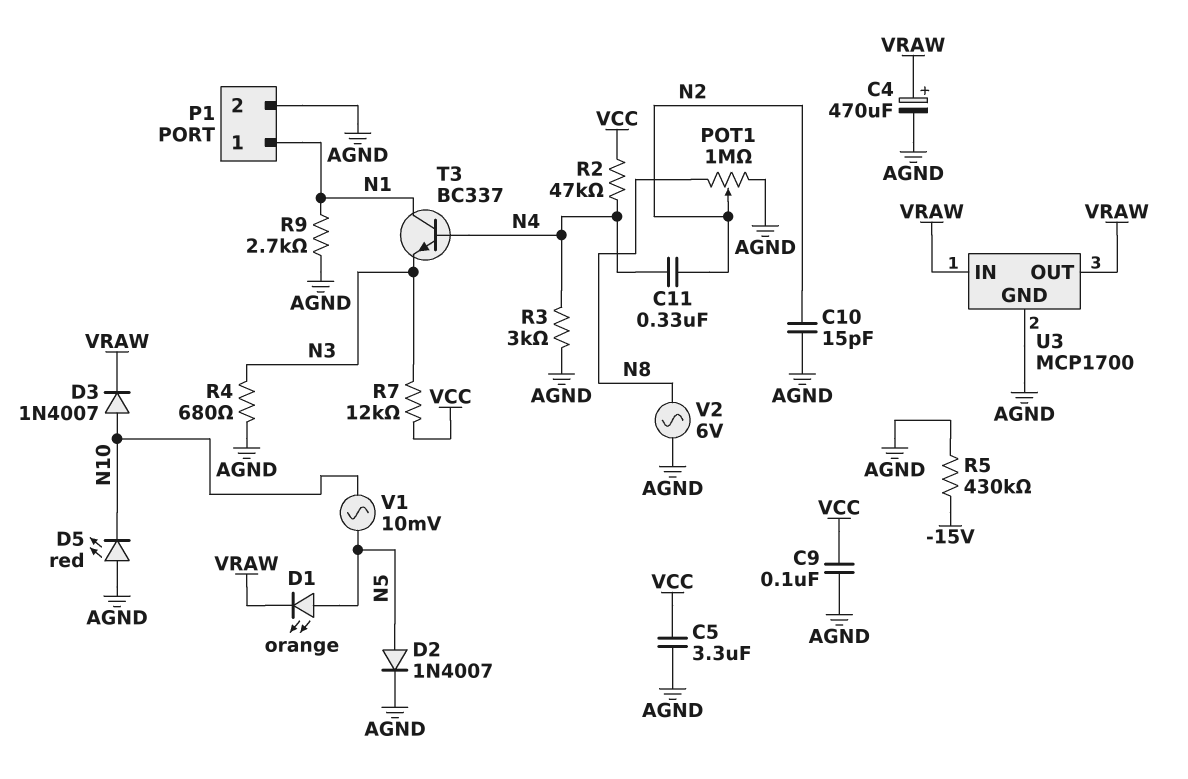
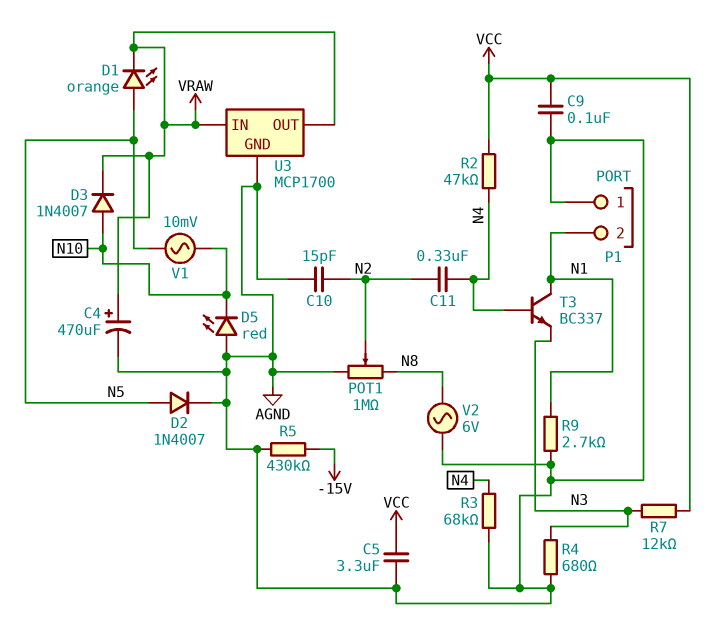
P1 pin 1: N1 -> AGND
P1 pin 2: AGND -> N1
R3: 3k (AGND, N4) -> 68k (AGND, N4)

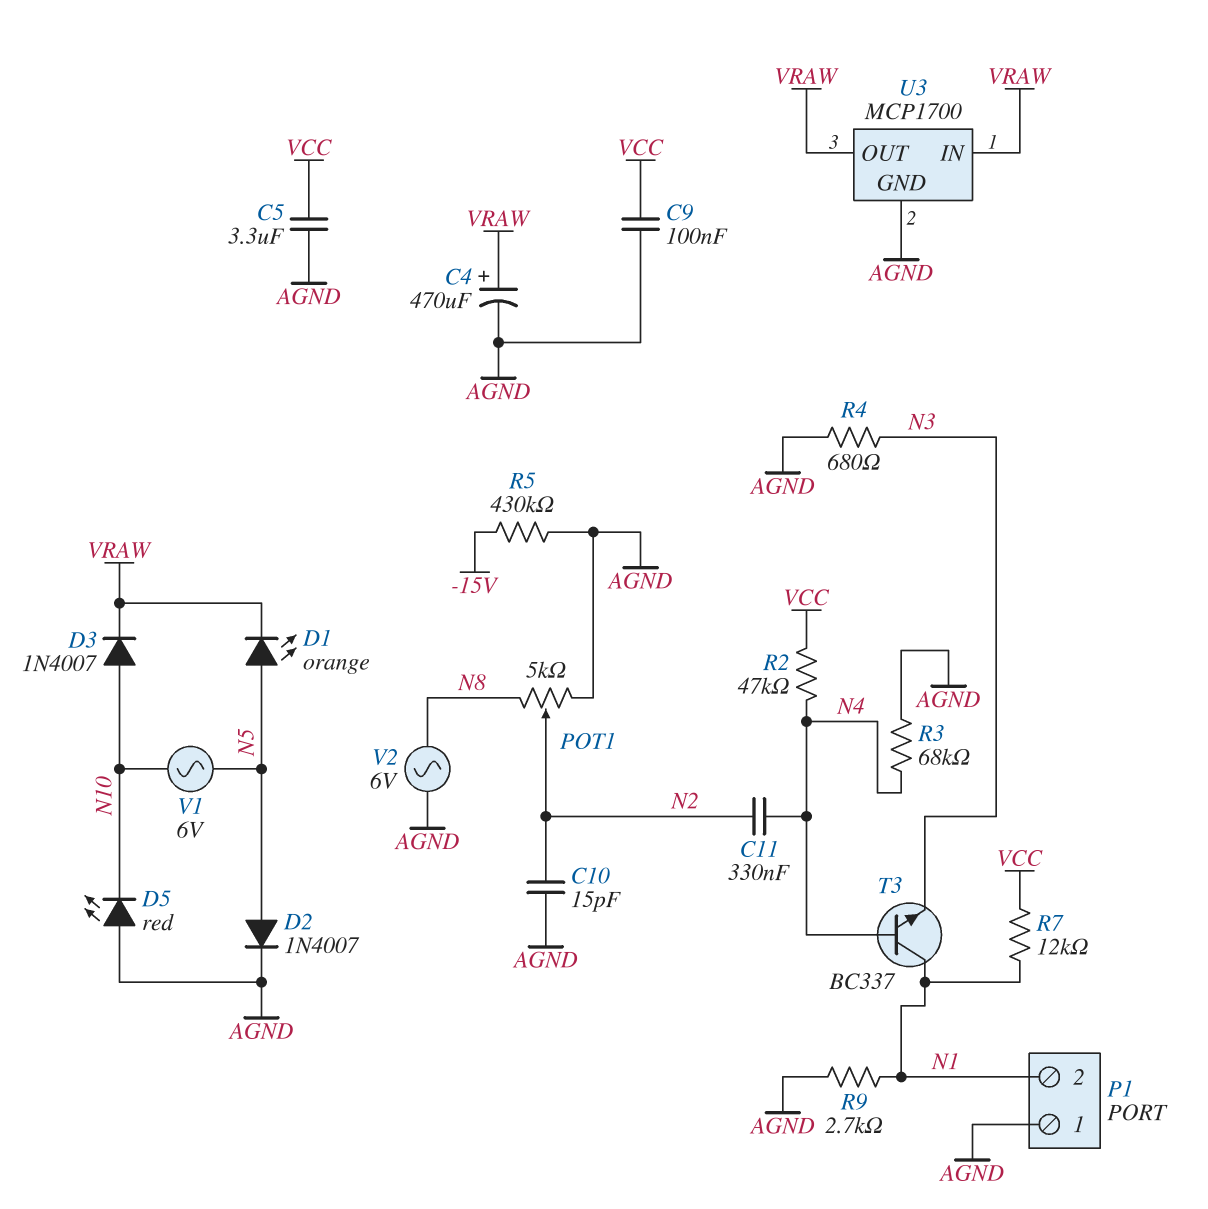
POT1: 1M (AGND, N8, wiper N2) -> 5k (AGND, N8, wiper N2)
R7: 12k (N3, VCC) -> 12k (N1, VCC)
V1: AC 10mV (N5, N10) -> AC 6V (N5, N10)

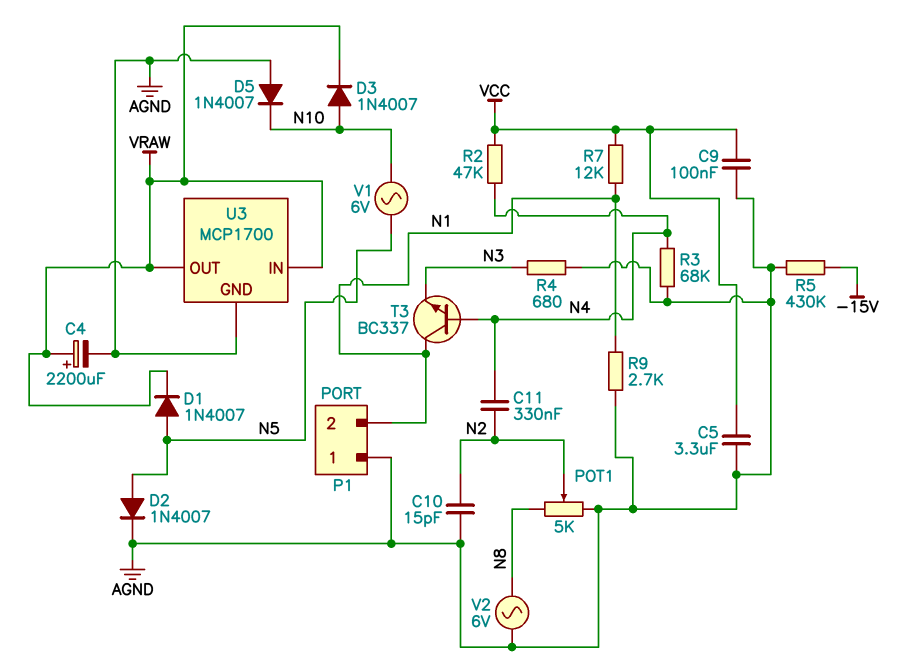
C4: 470uF (plus VRAW, minus AGND) -> 2200uF (plus VRAW, minus AGND)
D1: LED orange (A N5, K VRAW) -> diode 1N4007 (A N5, K VRAW)
D5: LED red (A AGND, K N10) -> diode 1N4007 (A AGND, K N10)

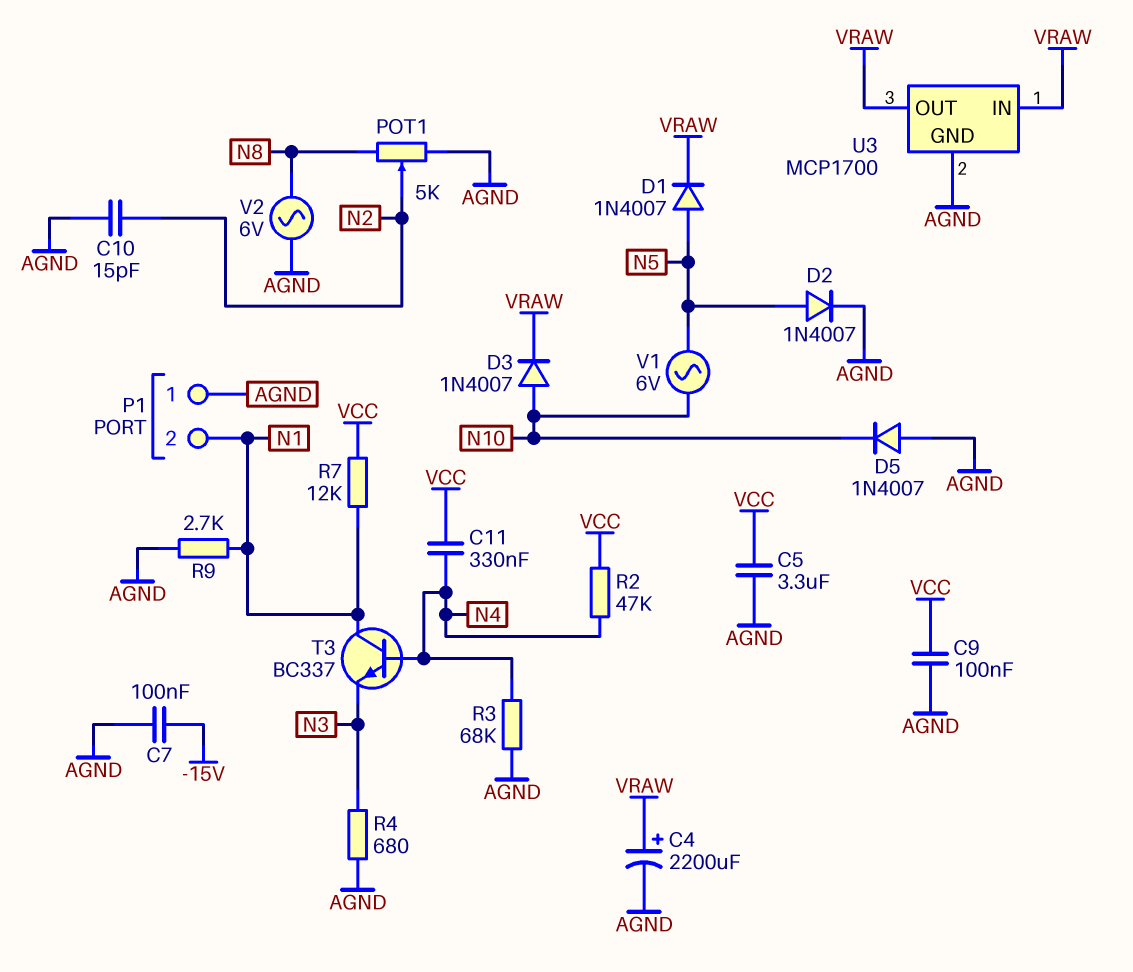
C7: none -> 100nF (-15V, AGND)
C11: 330nF (N2, N4) -> 330nF (N4, VCC)
R5: 430k (-15V, AGND) -> none

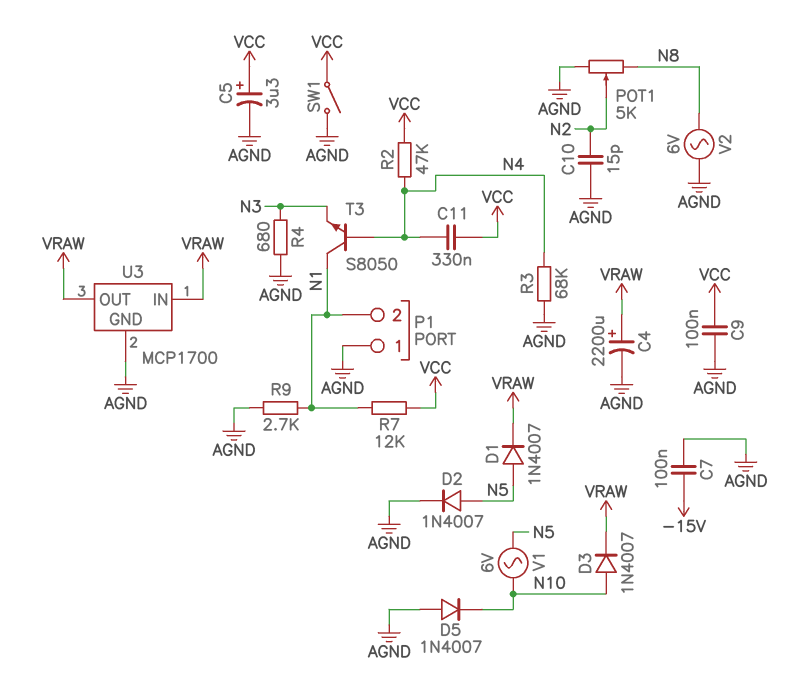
C5: 3.3uF (AGND, VCC) -> 3.3uF (plus VCC, minus AGND)
SW1: none -> switch (AGND, VCC)
T3: NPN BC337 (B N4, C N1, E N3) -> NPN S8050 (B N4, C N1, E N3)

